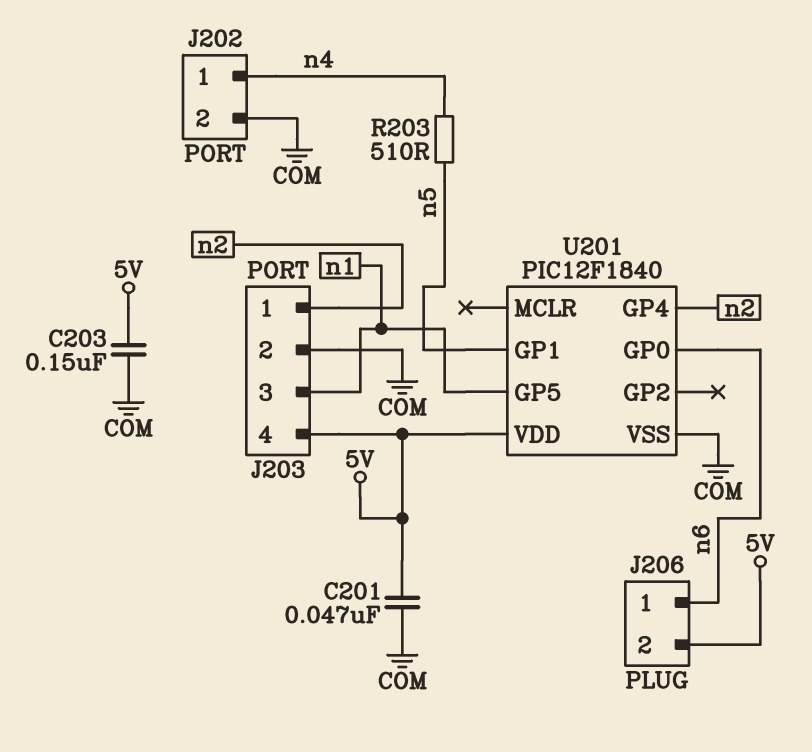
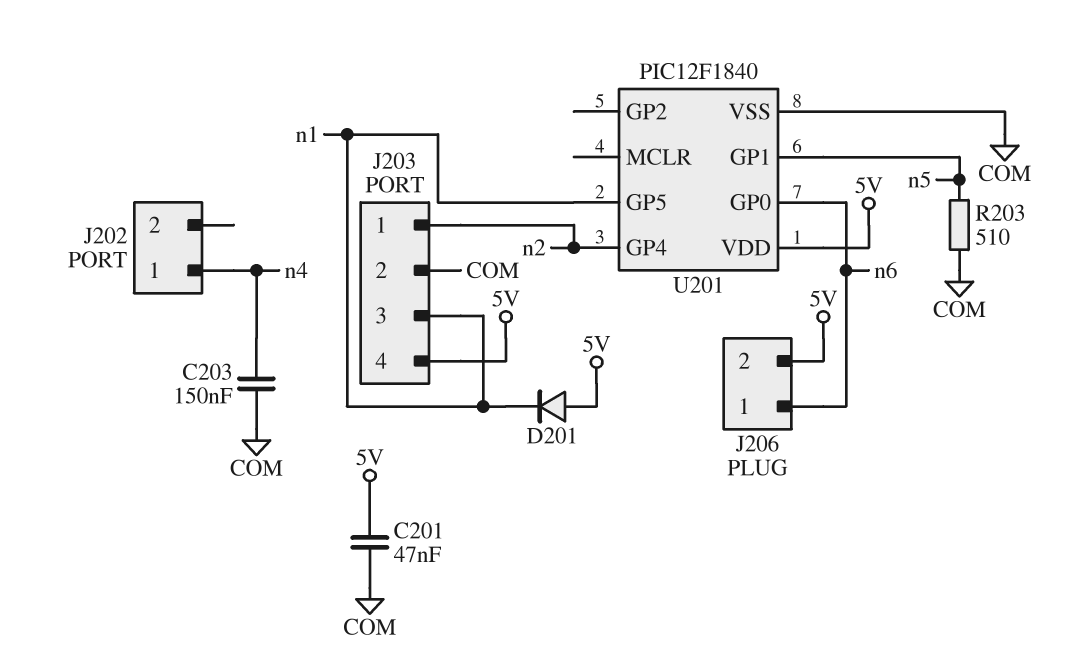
C203: 150nF (5V, COM) -> 150nF (COM, n4)
D201: none -> diode (A 5V, K n1)
J202 pin 2: COM -> none
R203: 510 (n4, n5) -> 510 (COM, n5)

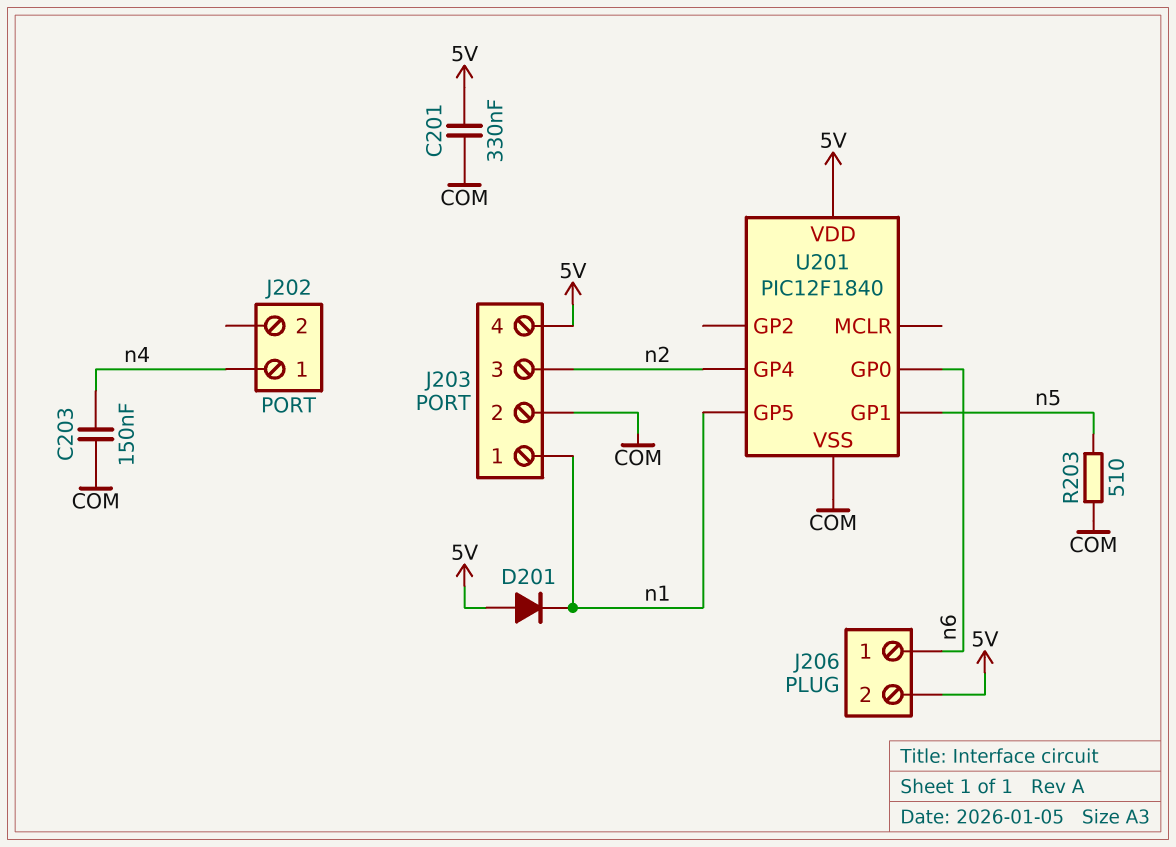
C201: 47nF (5V, COM) -> 330nF (5V, COM)
J203 pin 1: n2 -> n1
J203 pin 3: n1 -> n2

